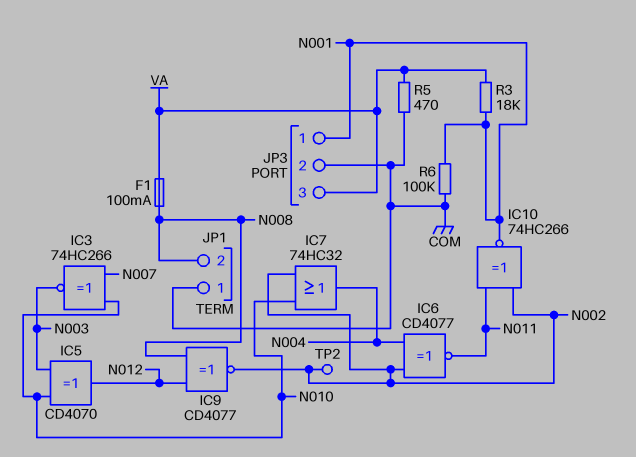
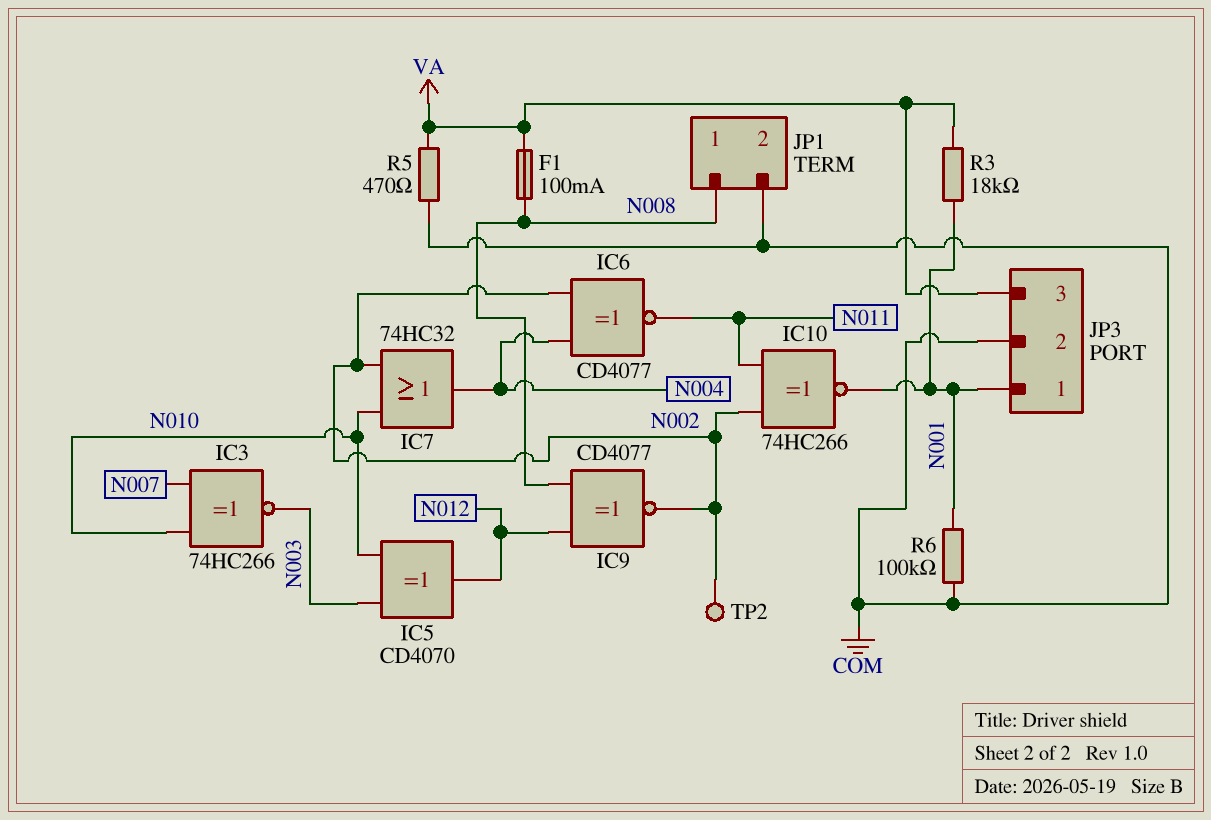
JP1 pin 1: COM -> N008
JP1 pin 2: N008 -> COM

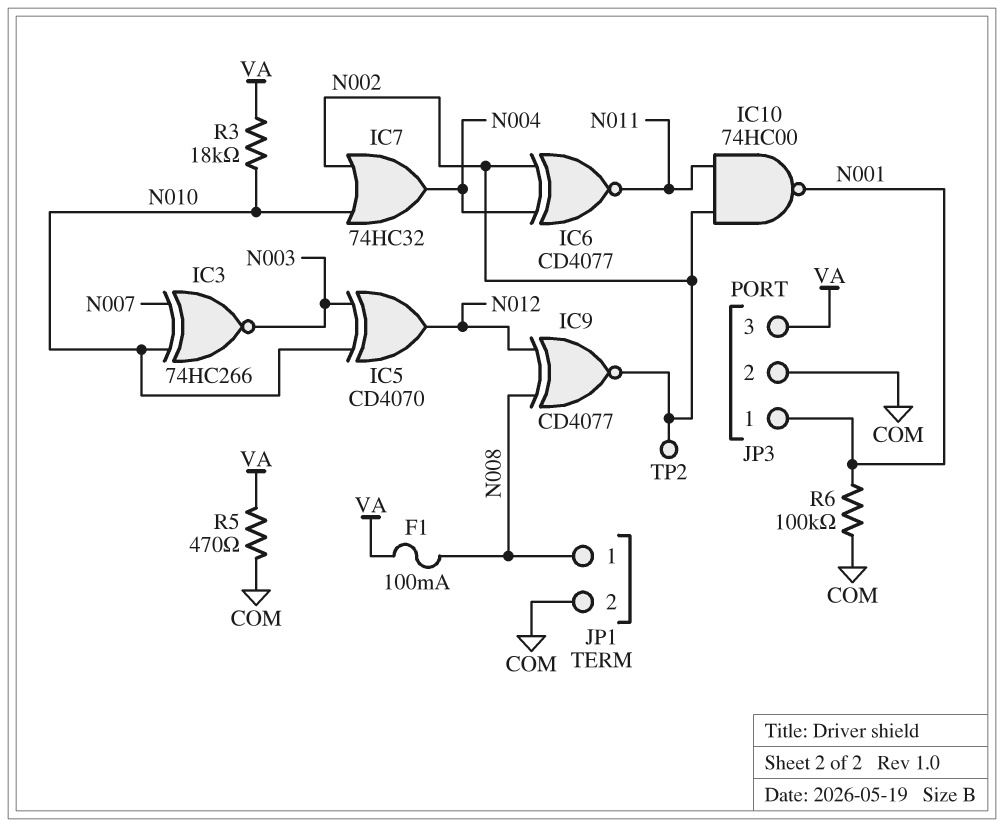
IC10: XNOR 74HC266 (in N002, in N011, out N001) -> NAND 74HC00 (in N002, in N011, out N001)
R3: 18k (N001, VA) -> 18k (N010, VA)

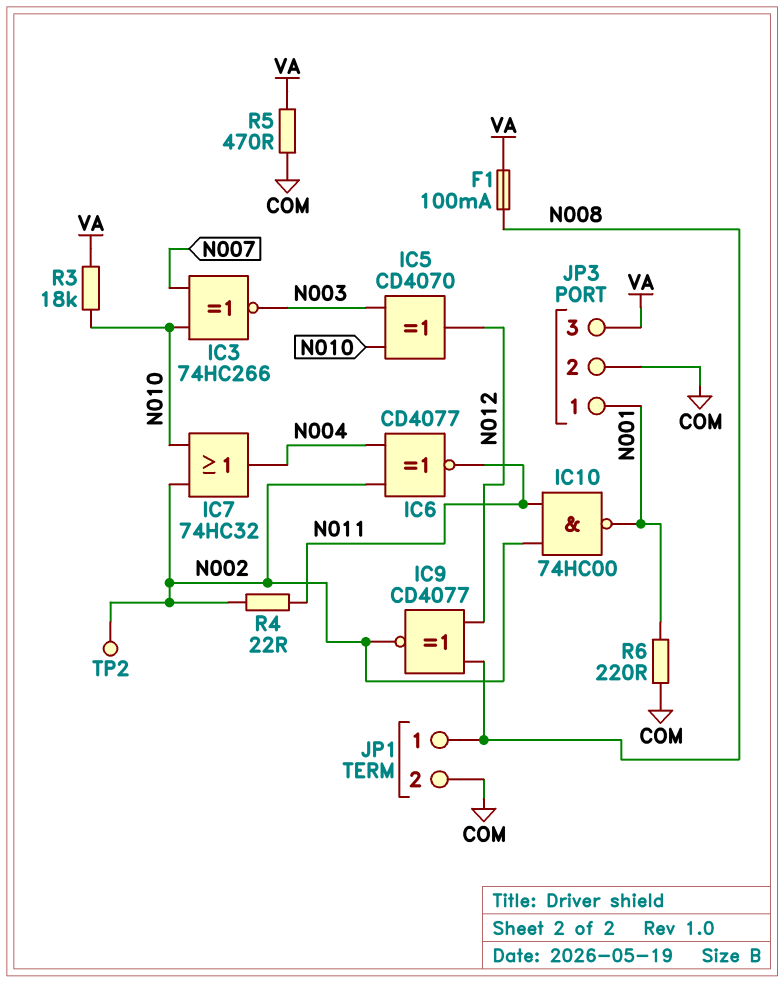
R4: none -> 22 (N002, N011)
R6: 100k (COM, N001) -> 220 (COM, N001)

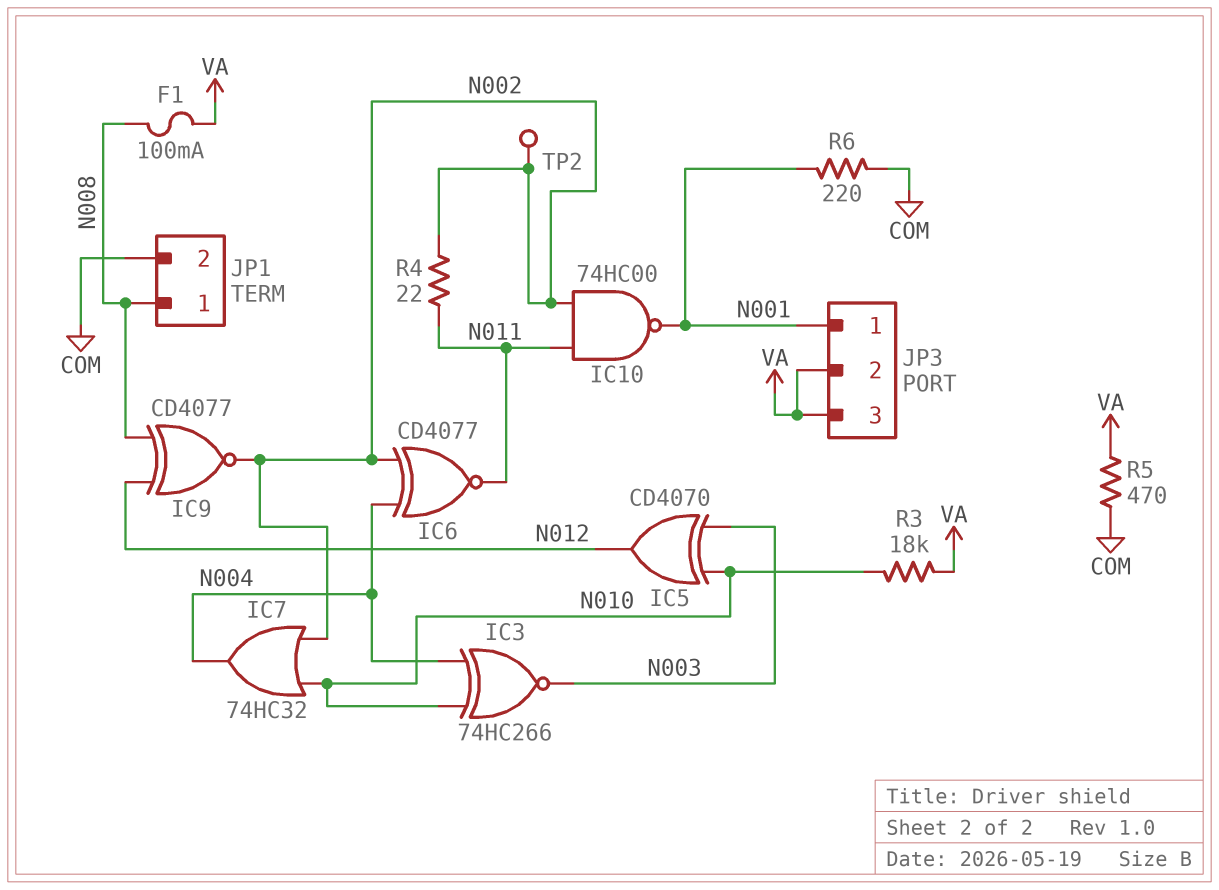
IC3: XNOR 74HC266 (in N007, in N010, out N003) -> XNOR 74HC266 (in N004, in N010, out N003)
JP3 pin 2: COM -> VA

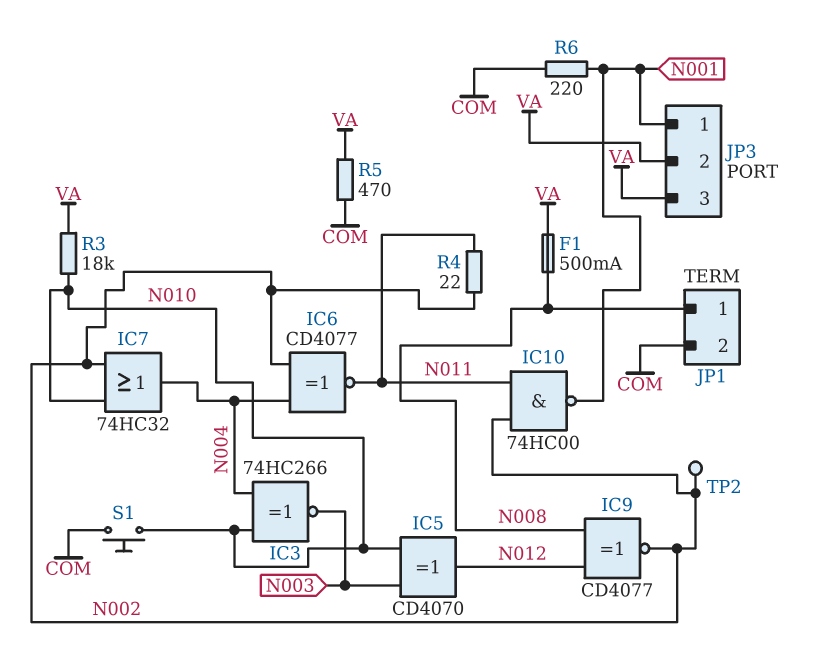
F1: 100mA (N008, VA) -> 500mA (N008, VA)
S1: none -> button (COM, N010)

